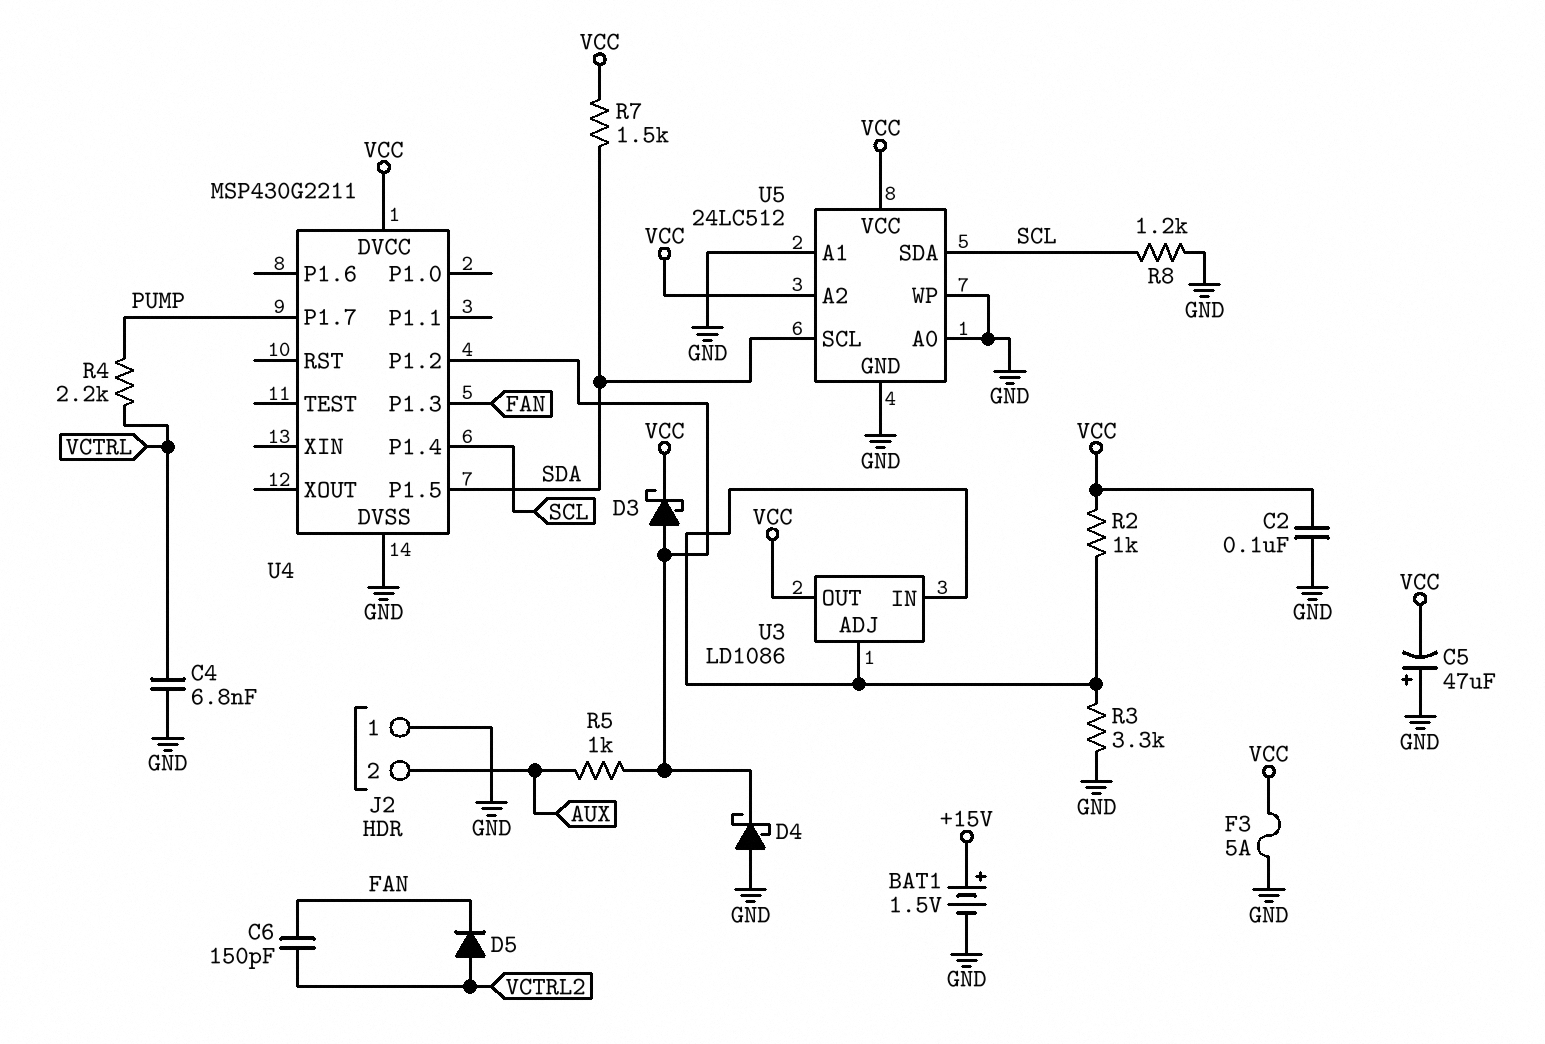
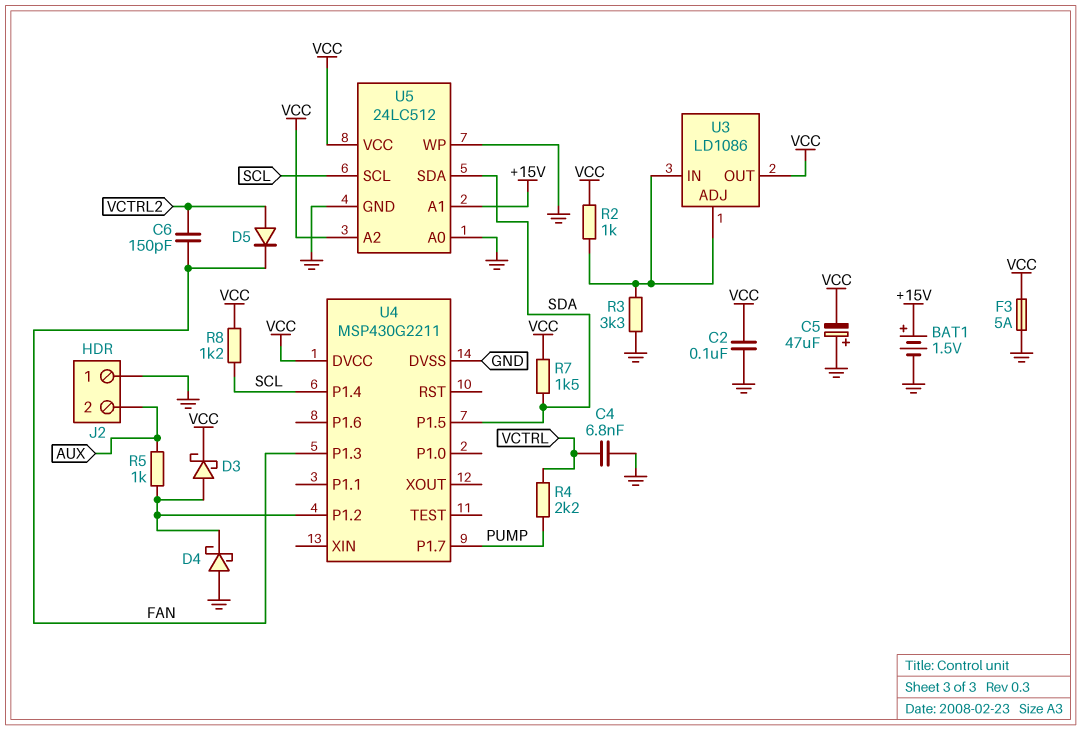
R8: 1.2k (GND, SCL) -> 1.2k (SCL, VCC)
U5 pin A1: GND -> +15V
U5 pin SCL: SDA -> SCL
U5 pin SDA: SCL -> SDA

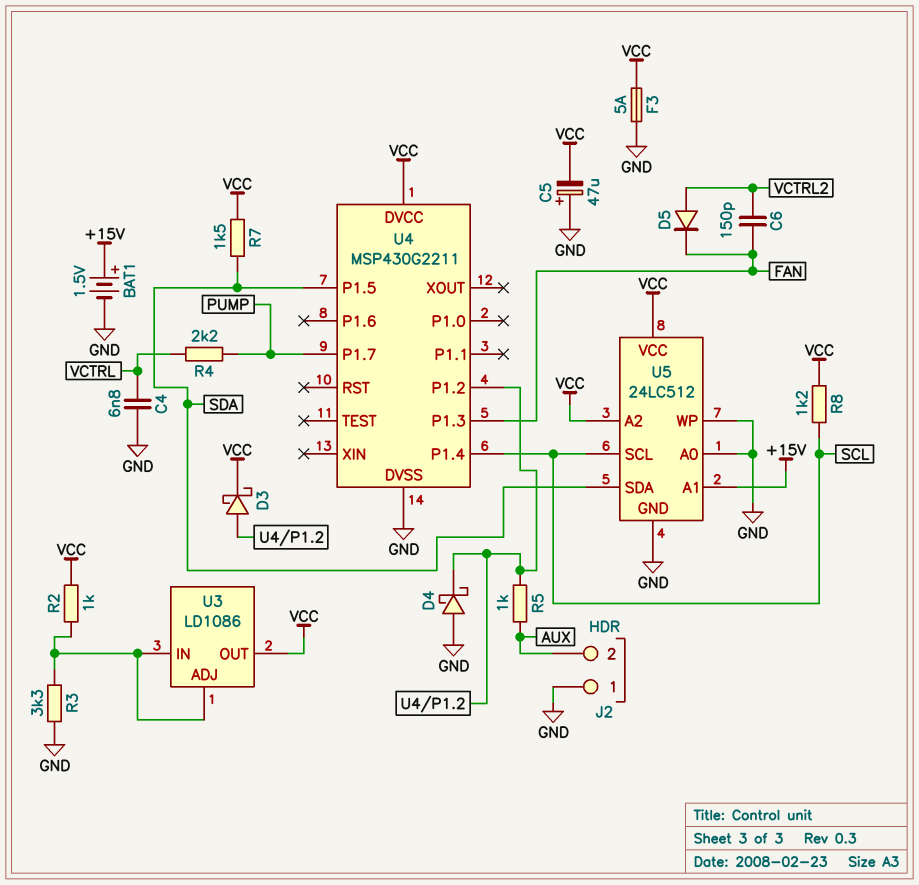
C2: 100nF (GND, VCC) -> none

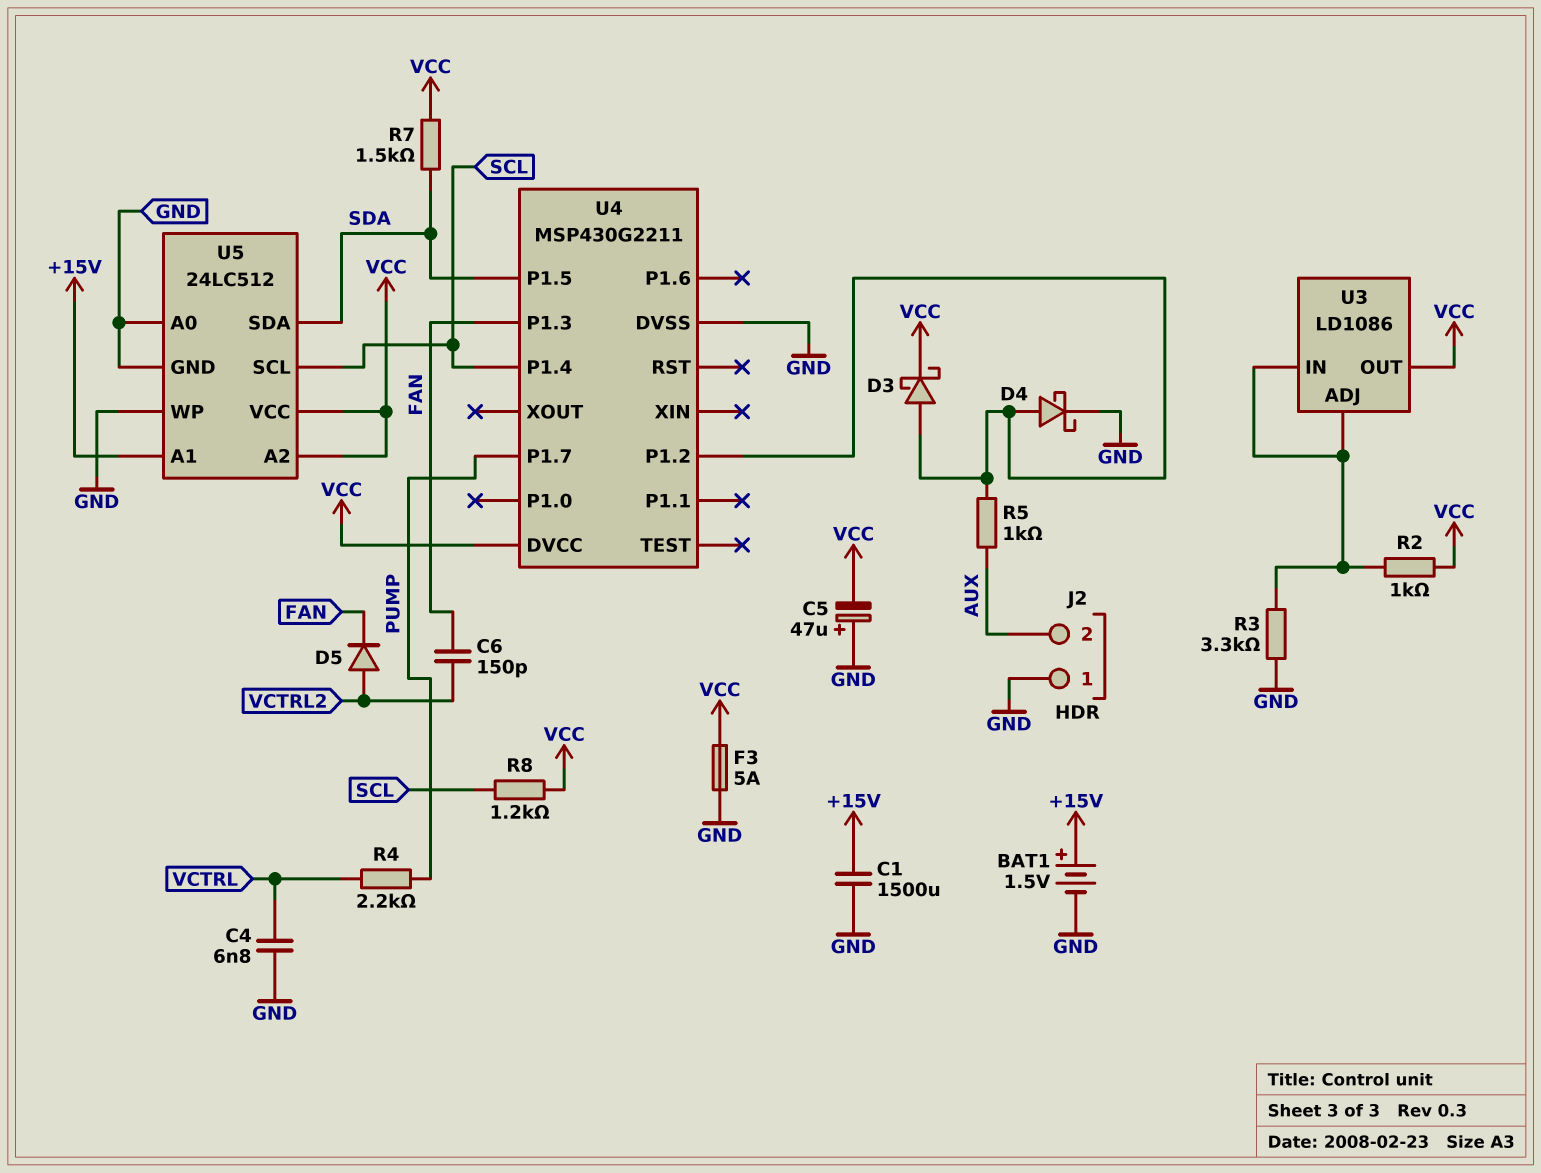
C1: none -> 1500uF (+15V, GND)
D4: schottky (A GND, K U4/P1.2) -> schottky (A U4/P1.2, K GND)

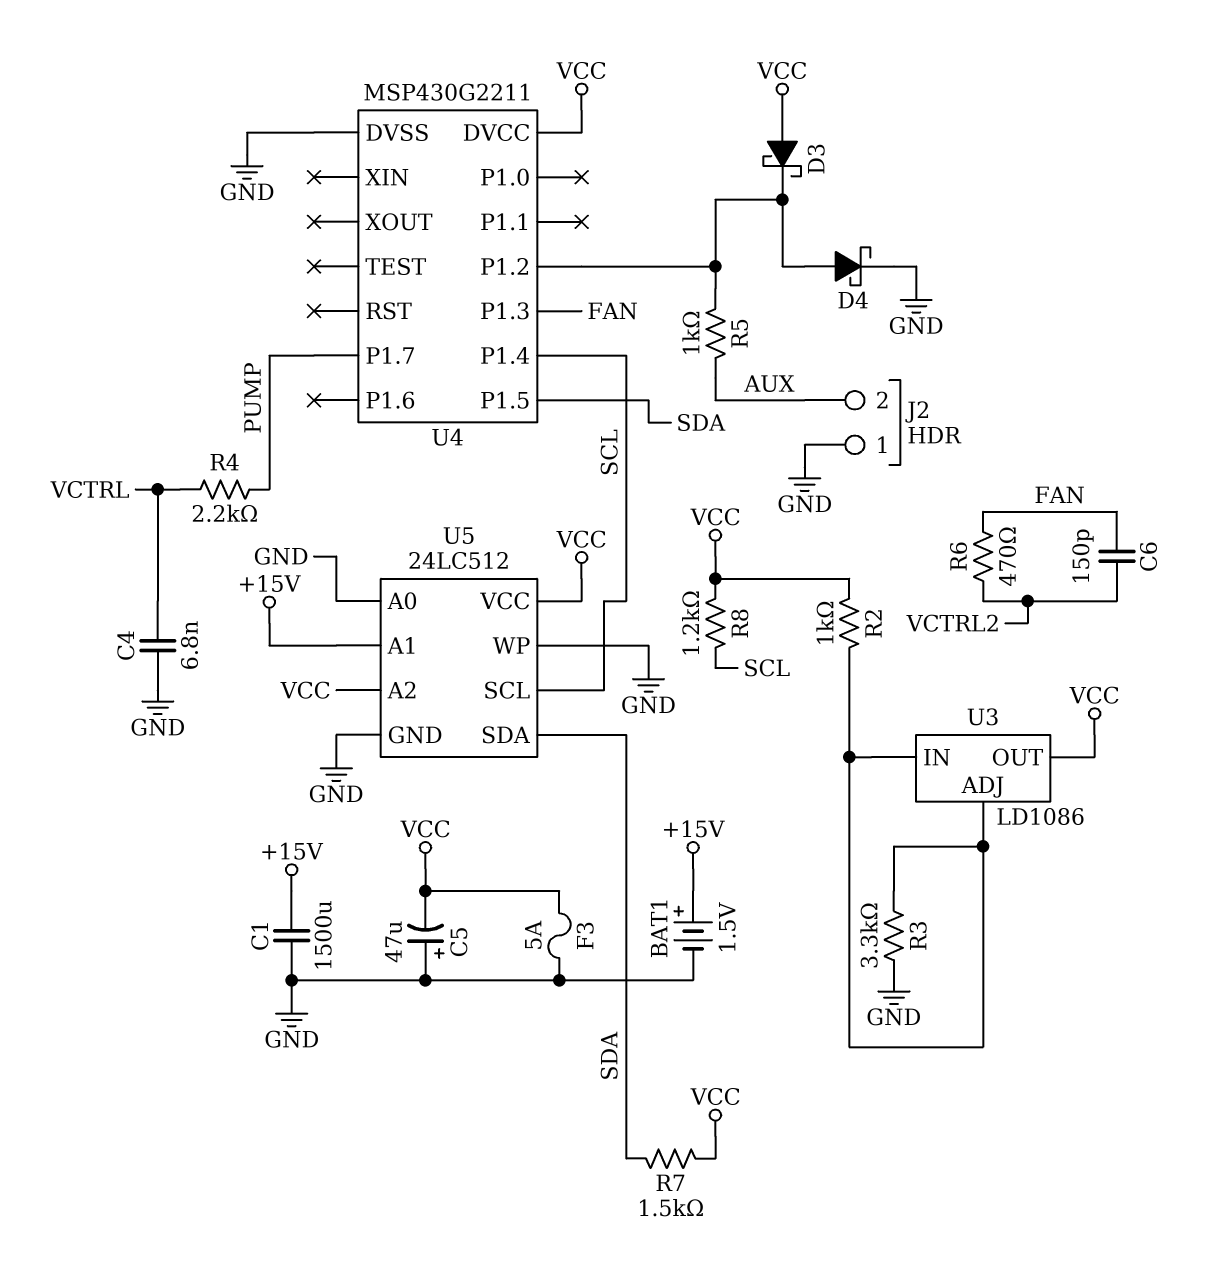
D3: schottky (A U4/P1.2, K VCC) -> schottky (A VCC, K U4/P1.2)
D5: diode (A VCTRL2, K FAN) -> none
R6: none -> 470 (FAN, VCTRL2)

